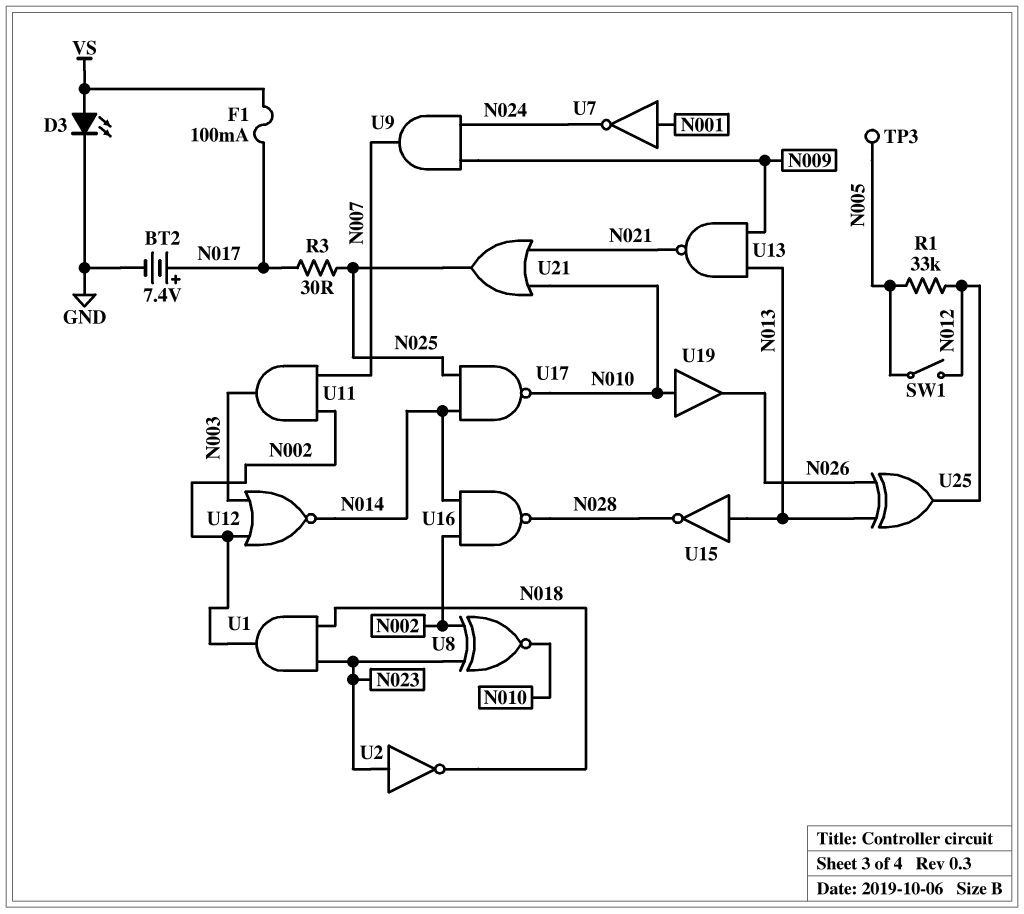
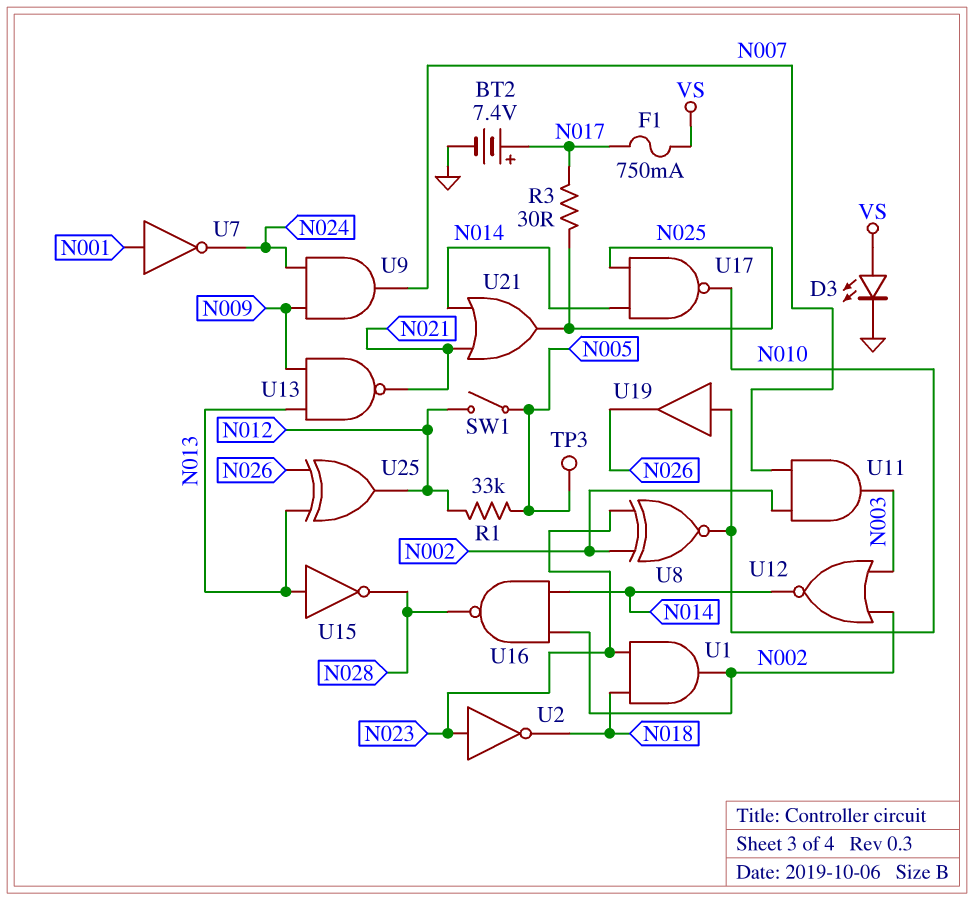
F1: 100mA (N017, VS) -> 750mA (N017, VS)
U21: OR (in N010, in N021, out N025) -> OR (in N014, in N021, out N025)

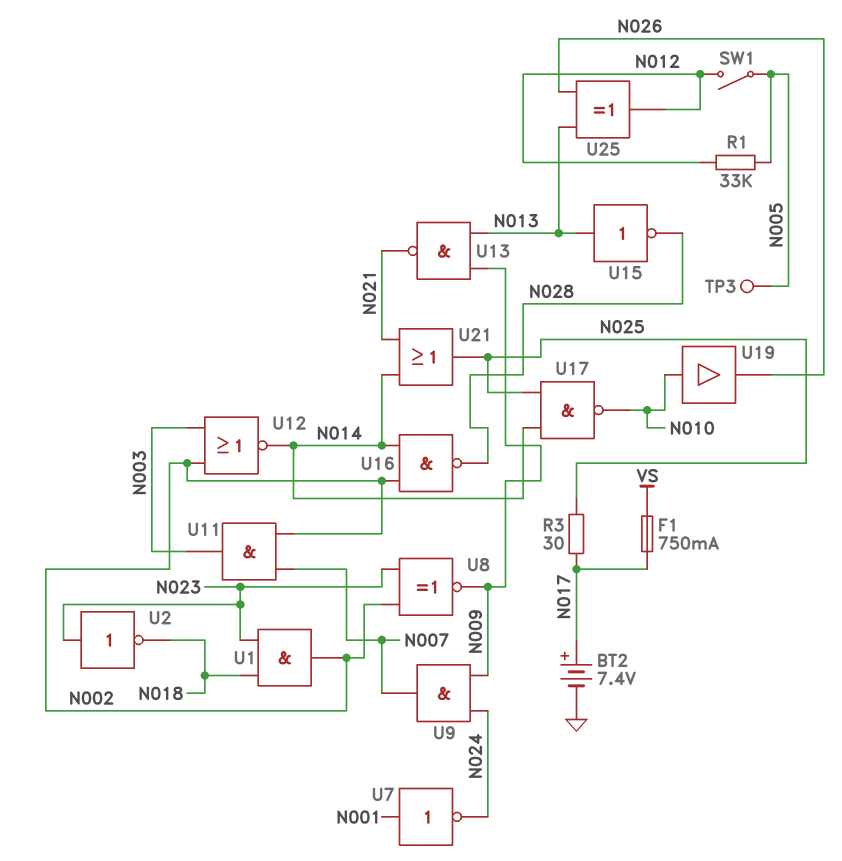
D3: LED (A VS, K GND) -> none
U8: XNOR (in N002, in N023, out N010) -> XNOR (in N002, in N023, out N009)

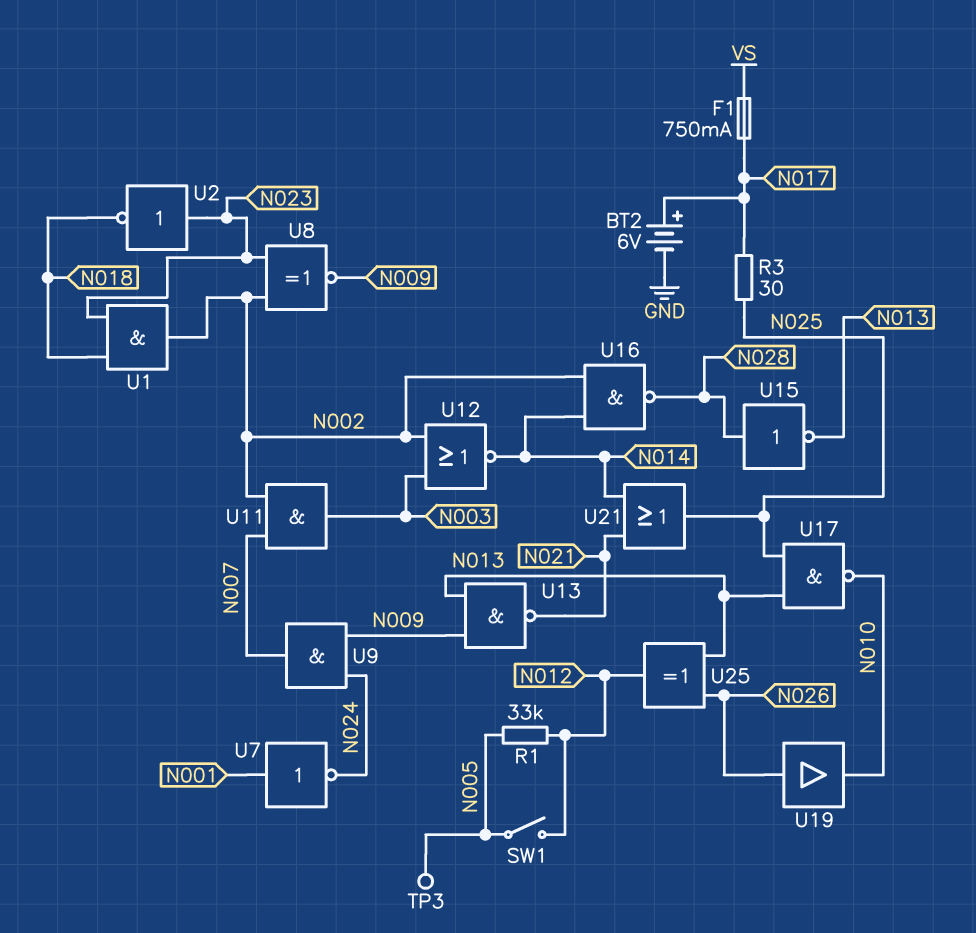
BT2: 7.4V (plus N017, minus GND) -> 6V (plus N017, minus GND)
U15: NOT (in N013, out N028) -> NOT (in N028, out N013)
U17: NAND (in N014, in N025, out N010) -> NAND (in N013, in N025, out N010)
U19: buffer (in N010, out N026) -> buffer (in N026, out N010)

